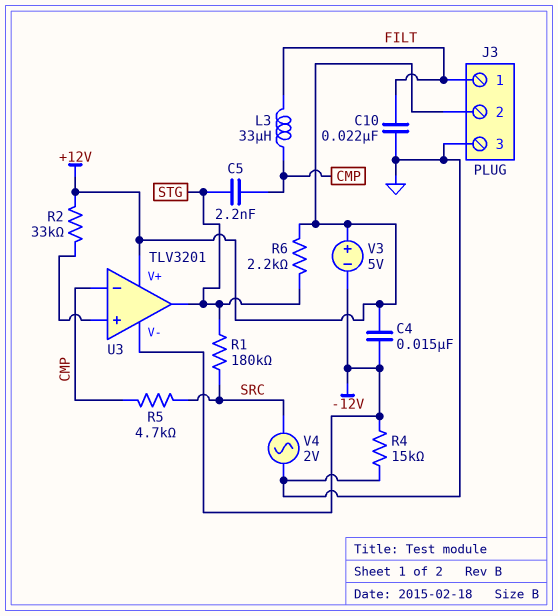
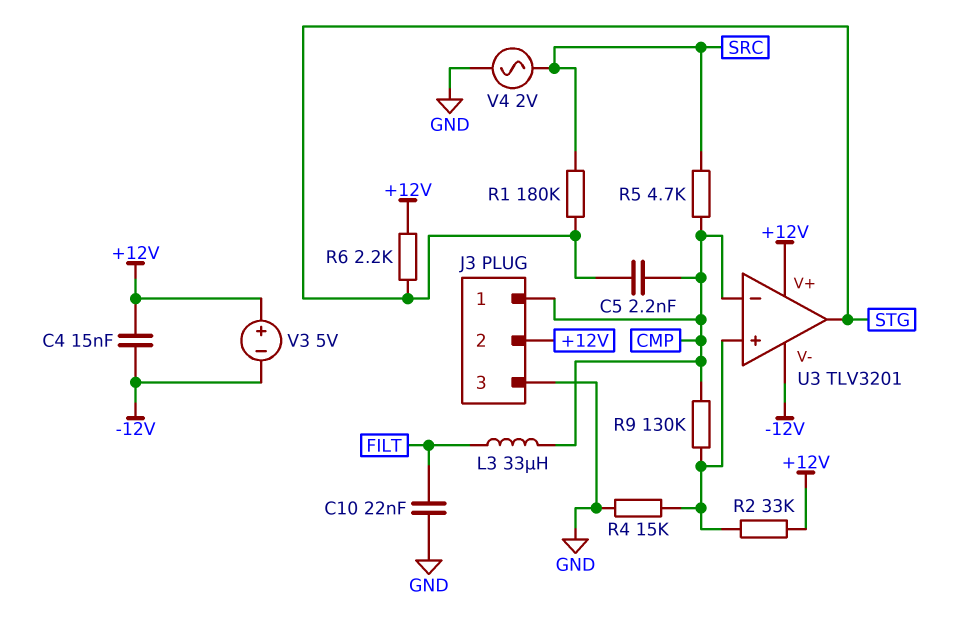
J3 pin 1: FILT -> CMP
R4: 15k (-12V, GND) -> 15k (GND, U3/in+)
R9: none -> 130k (CMP, U3/in+)

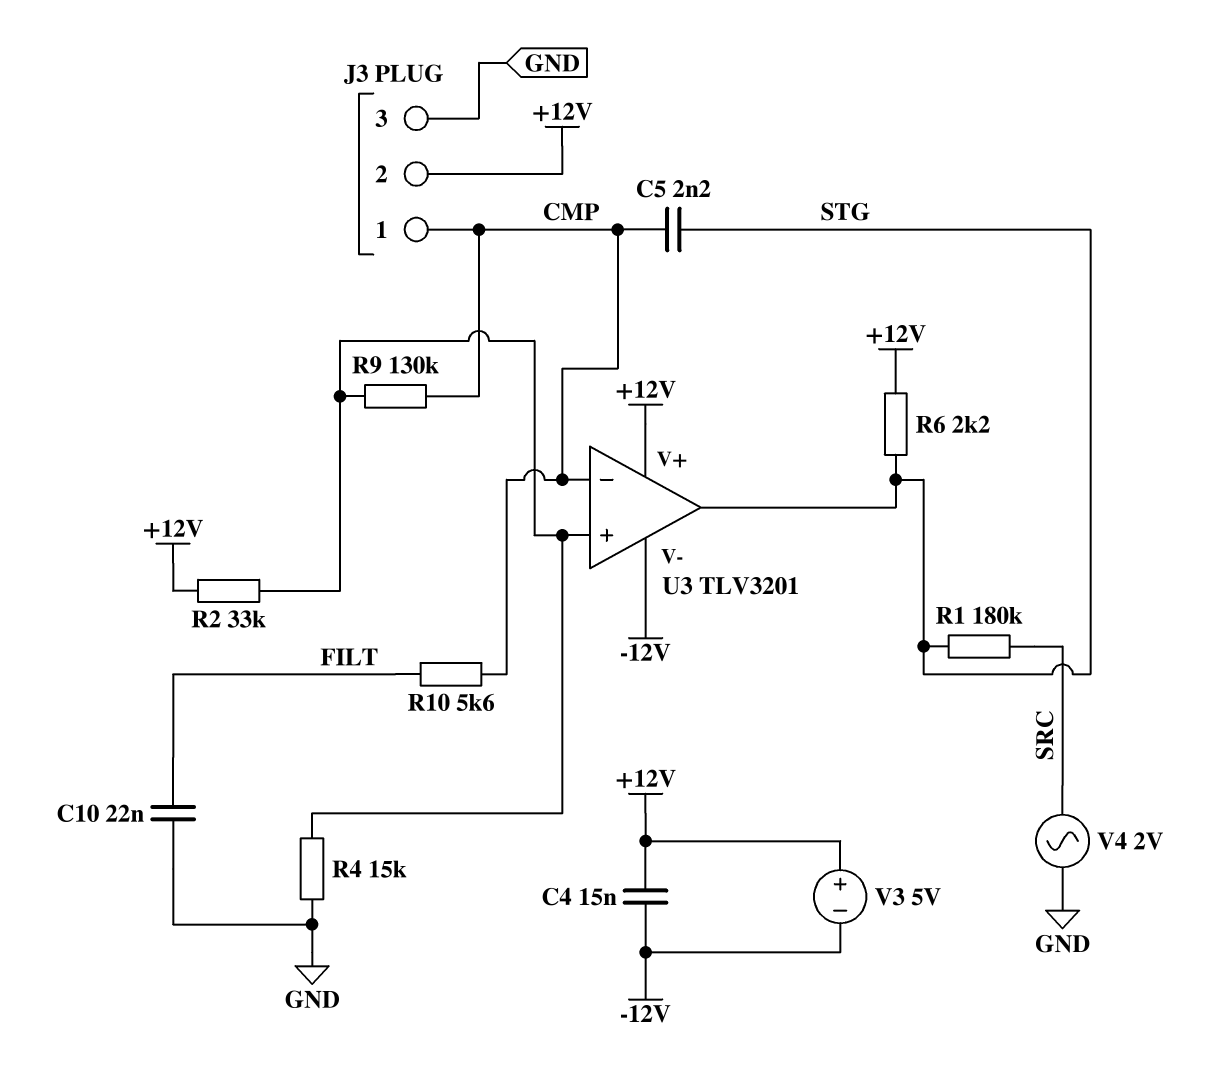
L3: 33uH (CMP, FILT) -> none
R5: 4.7k (CMP, SRC) -> none
R10: none -> 5.6k (CMP, FILT)

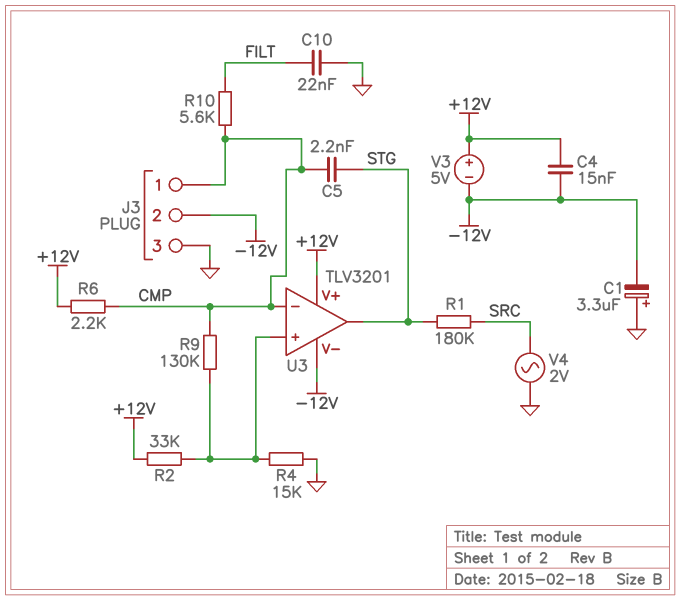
C1: none -> 3.3uF (plus GND, minus -12V)
J3 pin 2: +12V -> -12V
R6: 2.2k (+12V, STG) -> 2.2k (+12V, CMP)

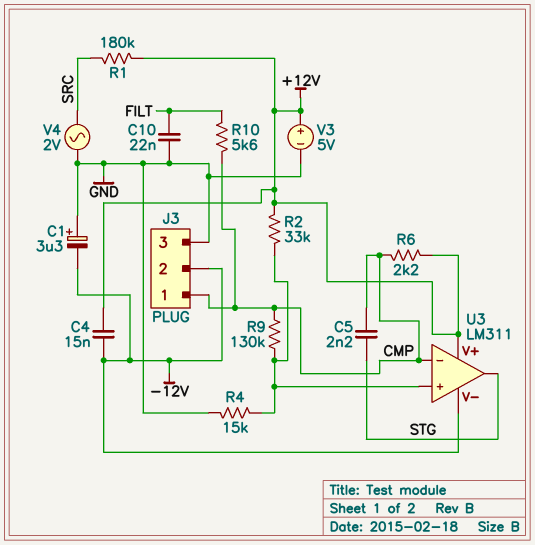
R1: 180k (SRC, STG) -> 180k (+12V, SRC)
U3: TLV3201 -> LM311
V3: 5V (plus +12V, minus -12V) -> 5V (plus +12V, minus GND)

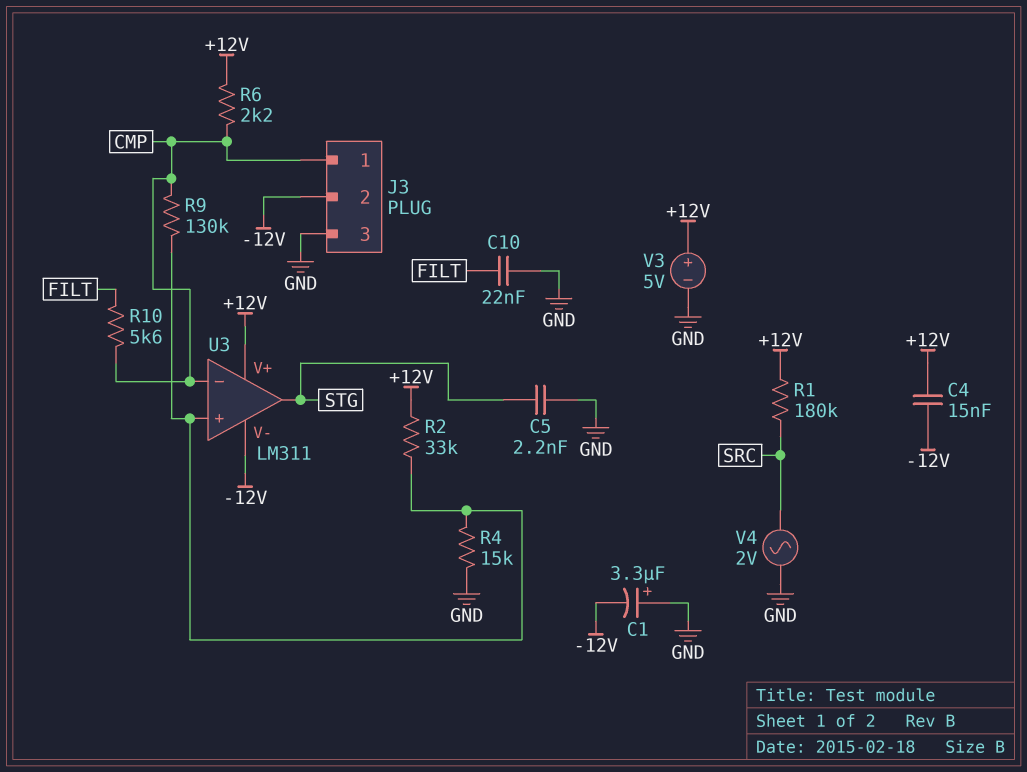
C5: 2.2nF (CMP, STG) -> 2.2nF (GND, STG)

